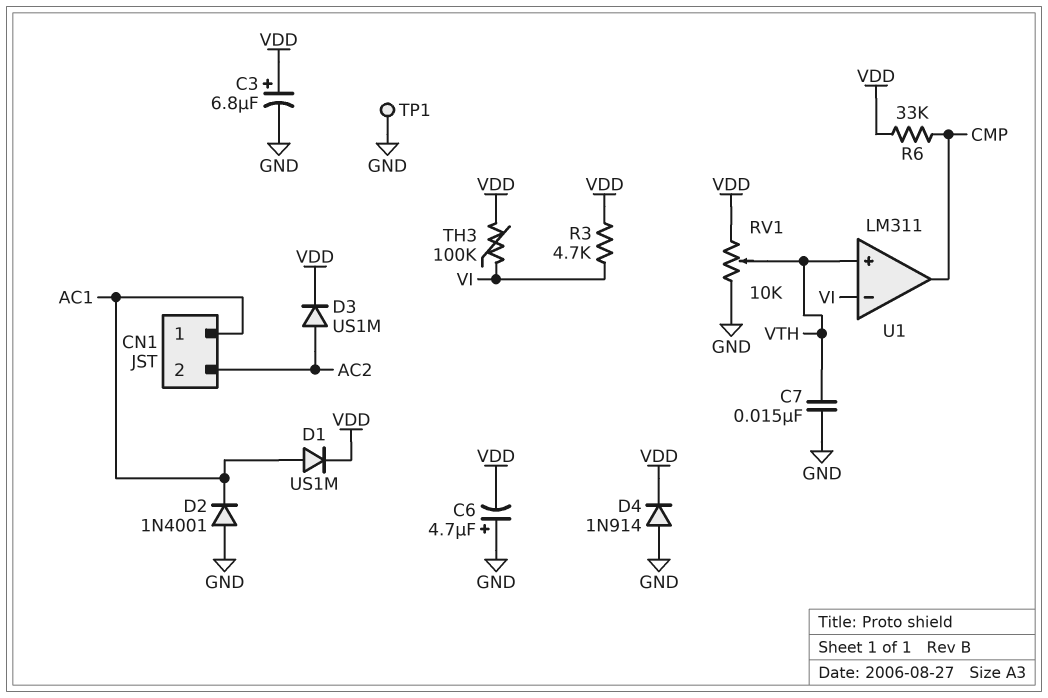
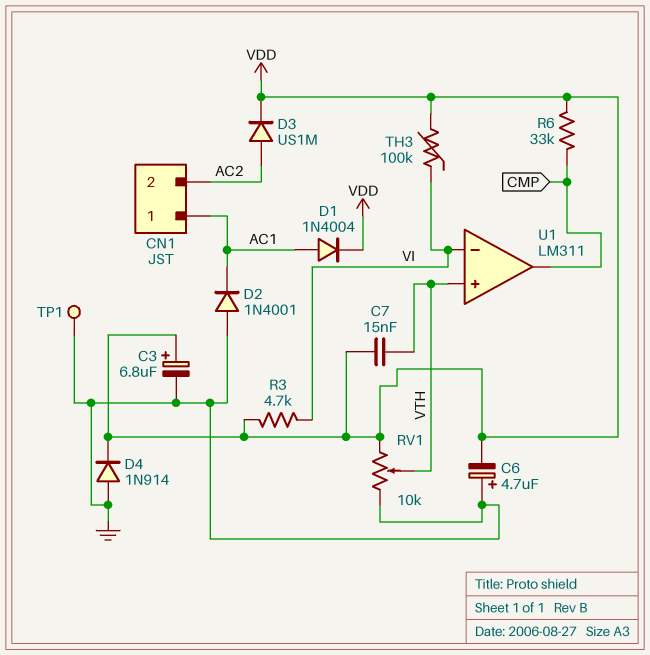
C7: 15nF (GND, VTH) -> 15nF (VDD, VTH)
D1: diode US1M (A AC1, K VDD) -> diode 1N4004 (A AC1, K VDD)

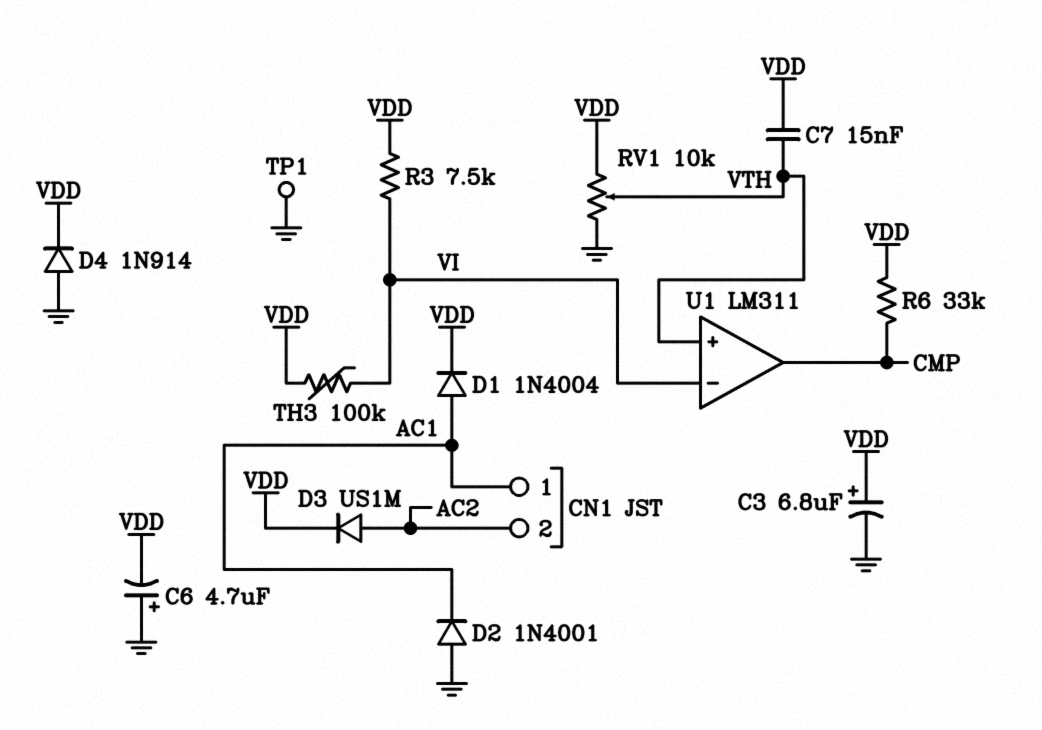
R3: 4.7k (VDD, VI) -> 7.5k (VDD, VI)

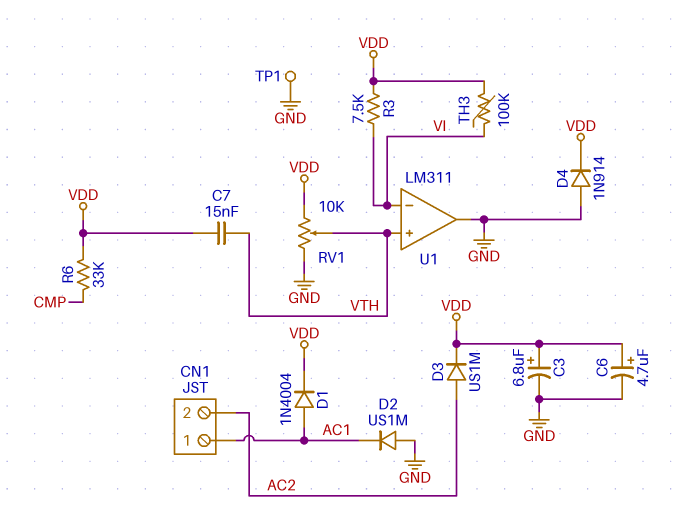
C6: 4.7uF (plus GND, minus VDD) -> 4.7uF (plus VDD, minus GND)
D2: diode 1N4001 (A GND, K AC1) -> diode US1M (A GND, K AC1)
U1 pin out: CMP -> GND

